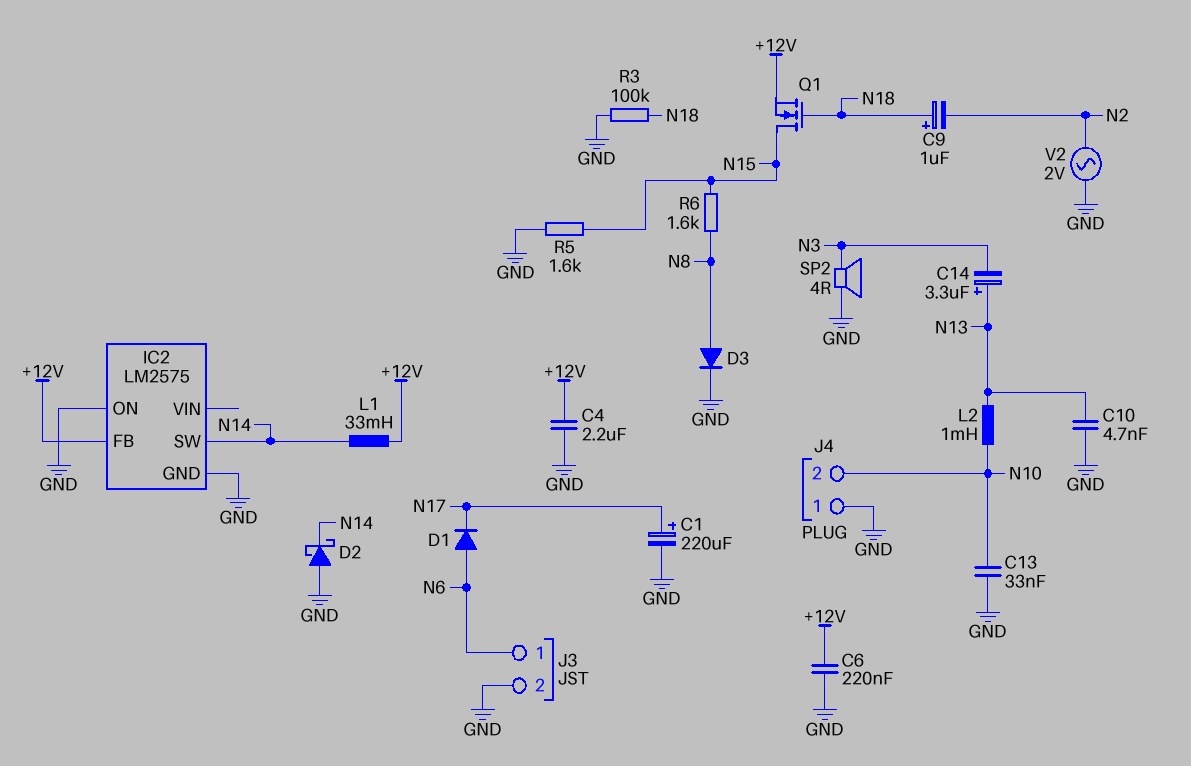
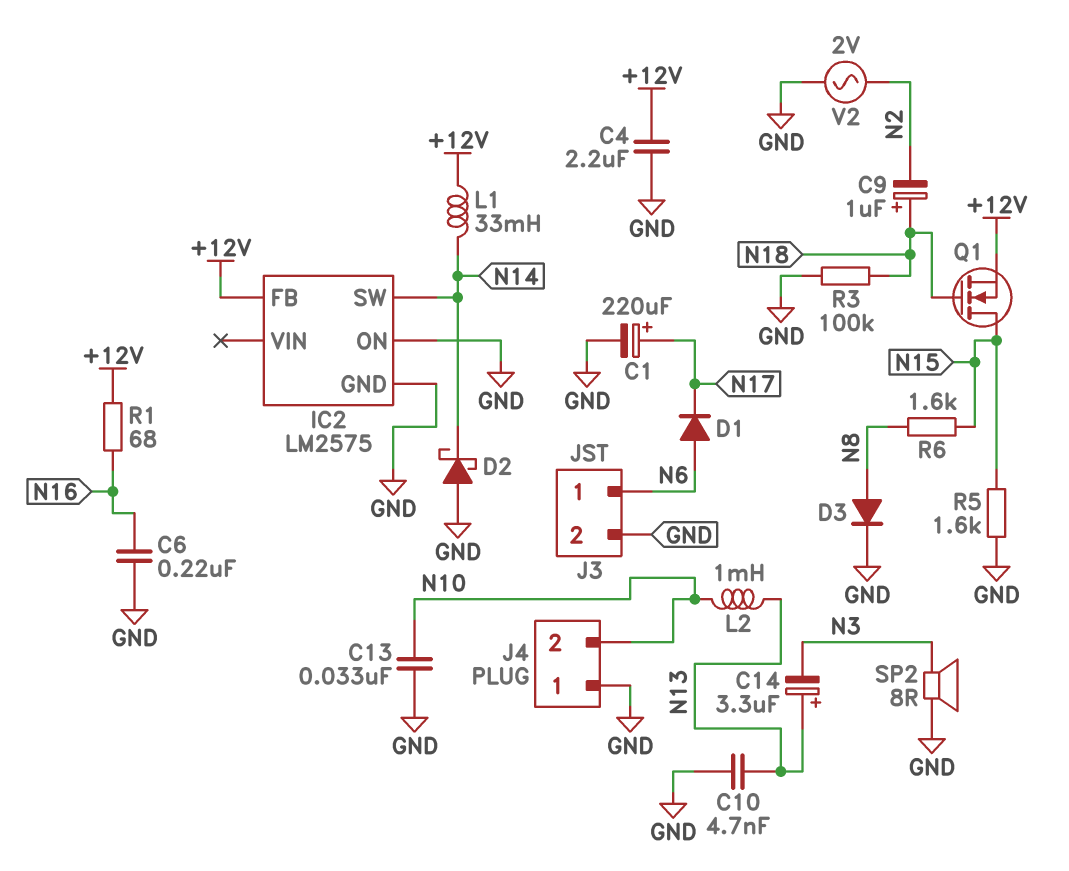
C6: 220nF (+12V, GND) -> 220nF (GND, N16)
R1: none -> 68 (+12V, N16)
SP2: speaker 4R (GND, N3) -> speaker 8R (GND, N3)

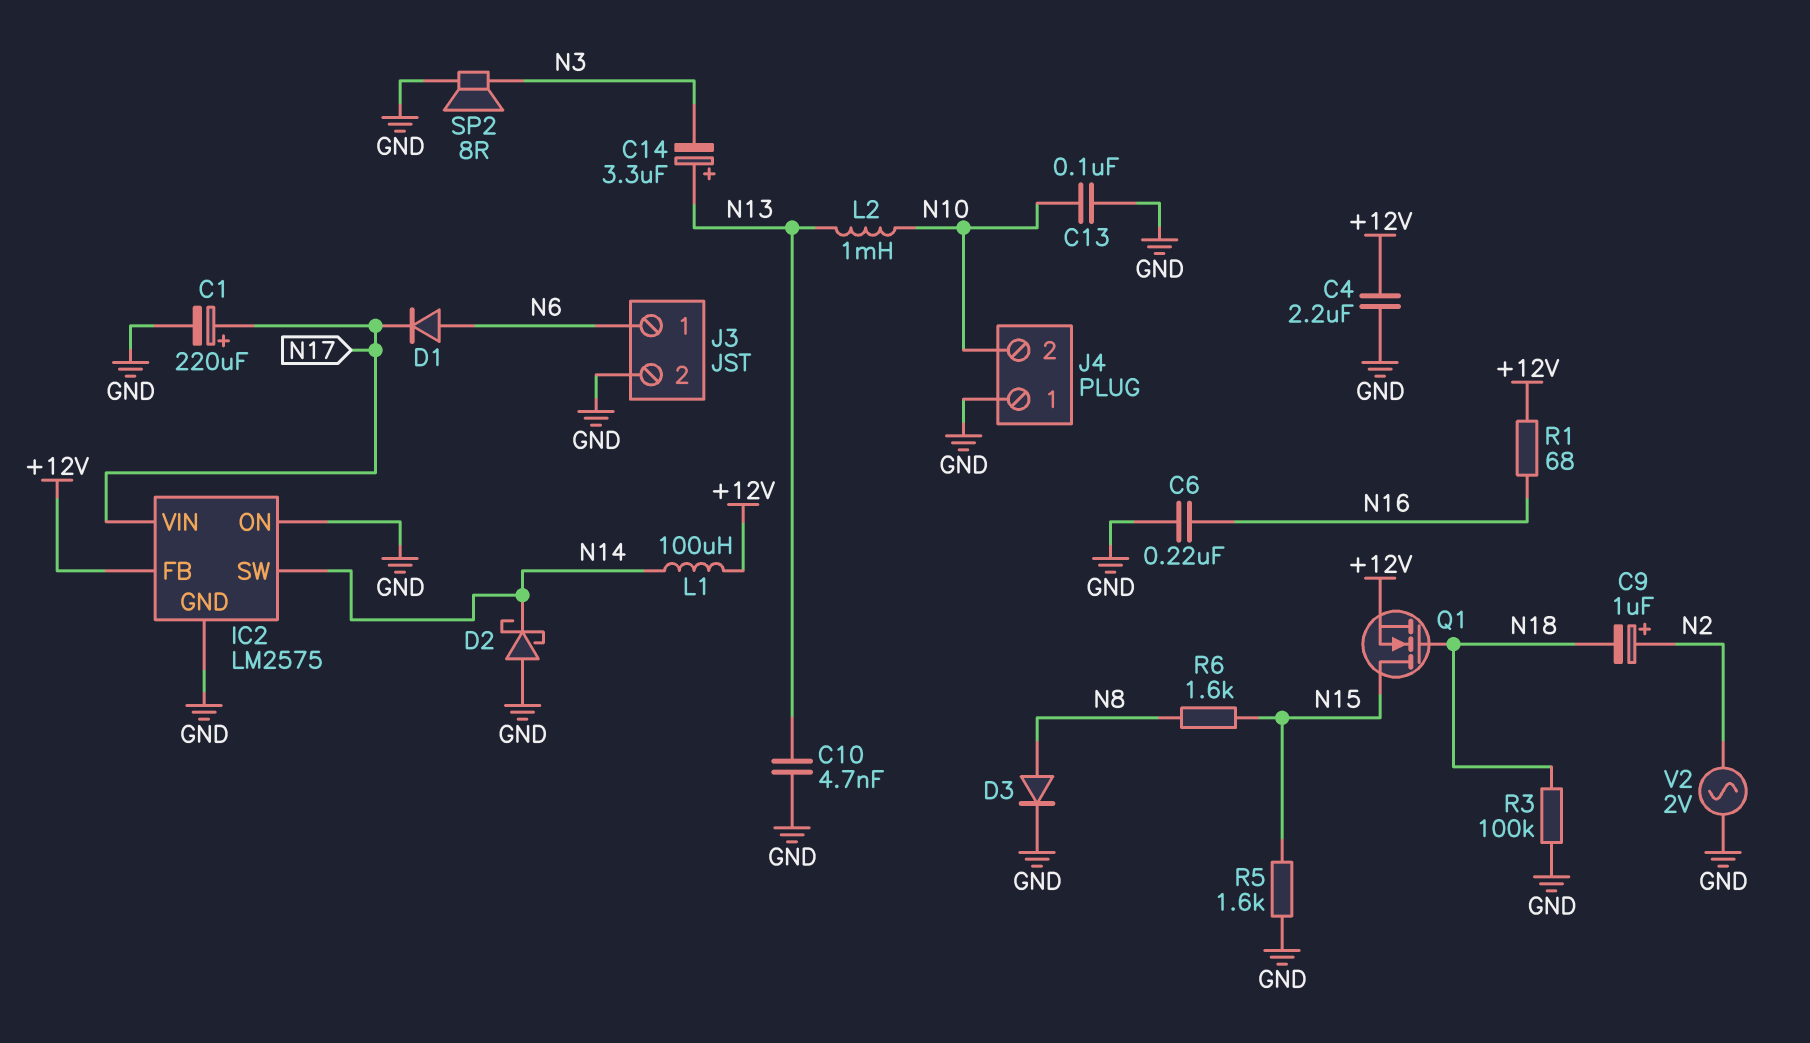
C9: 1uF (plus N18, minus N2) -> 1uF (plus N2, minus N18)
C13: 33nF (GND, N10) -> 100nF (GND, N10)
IC2 pin VIN: none -> N17
L1: 33mH (+12V, N14) -> 100uH (+12V, N14)

